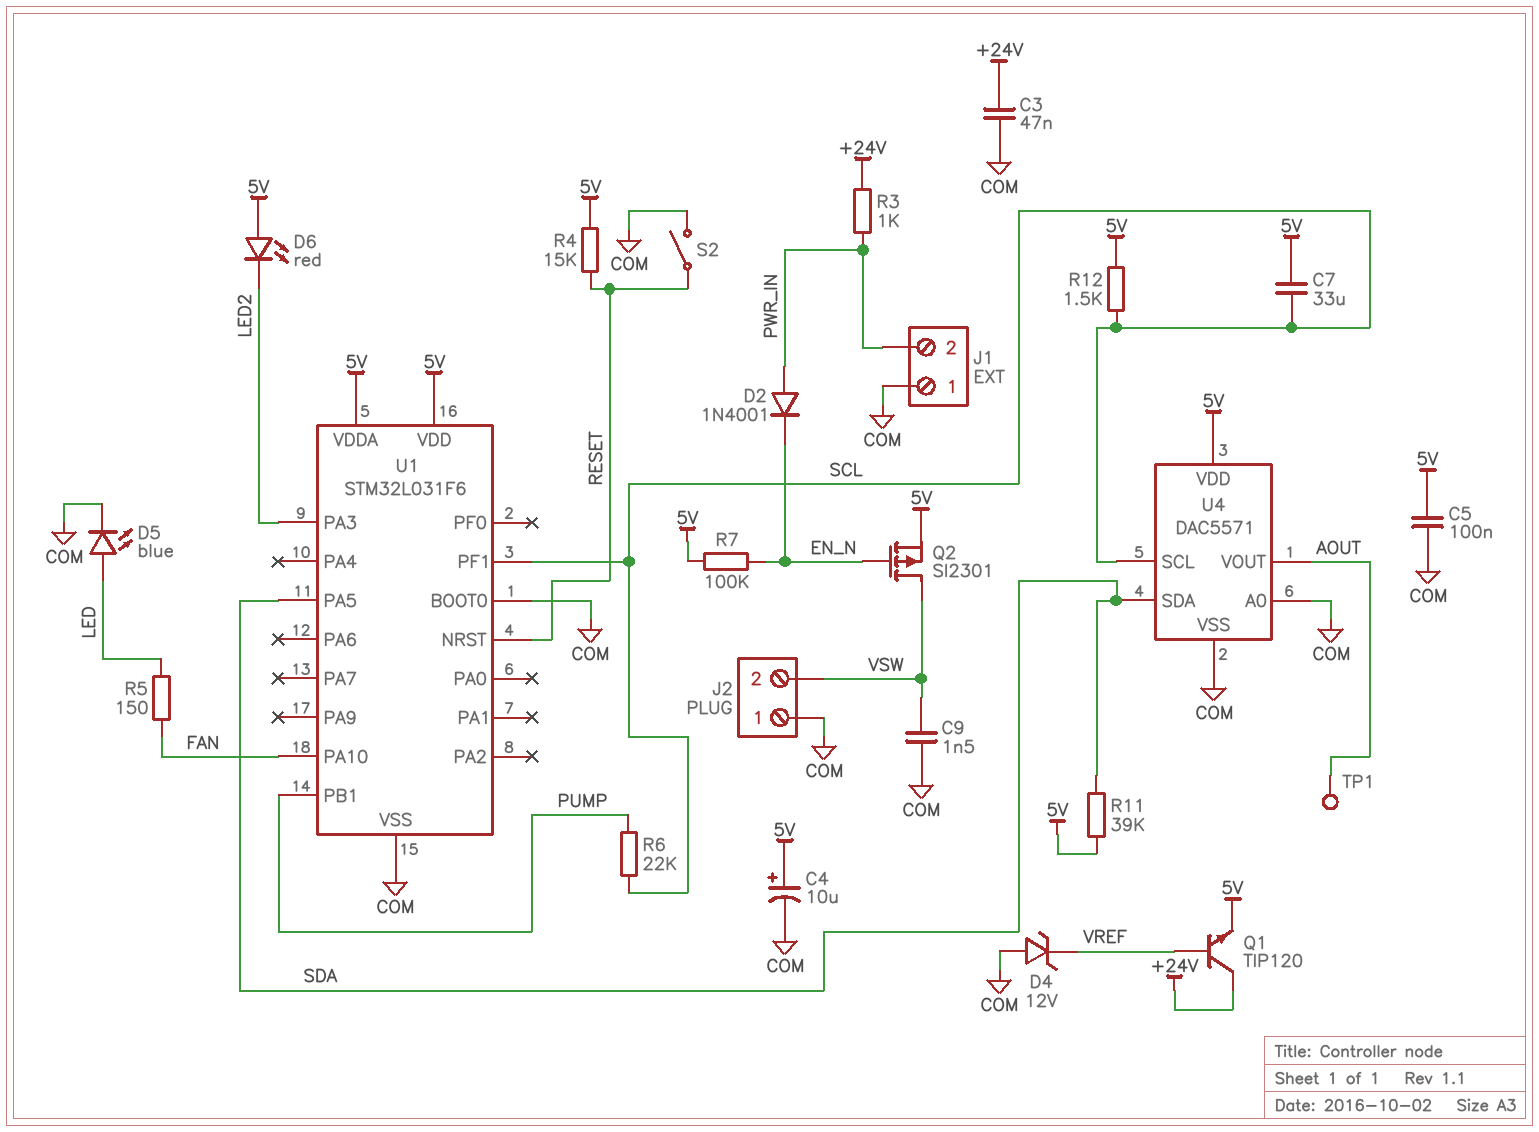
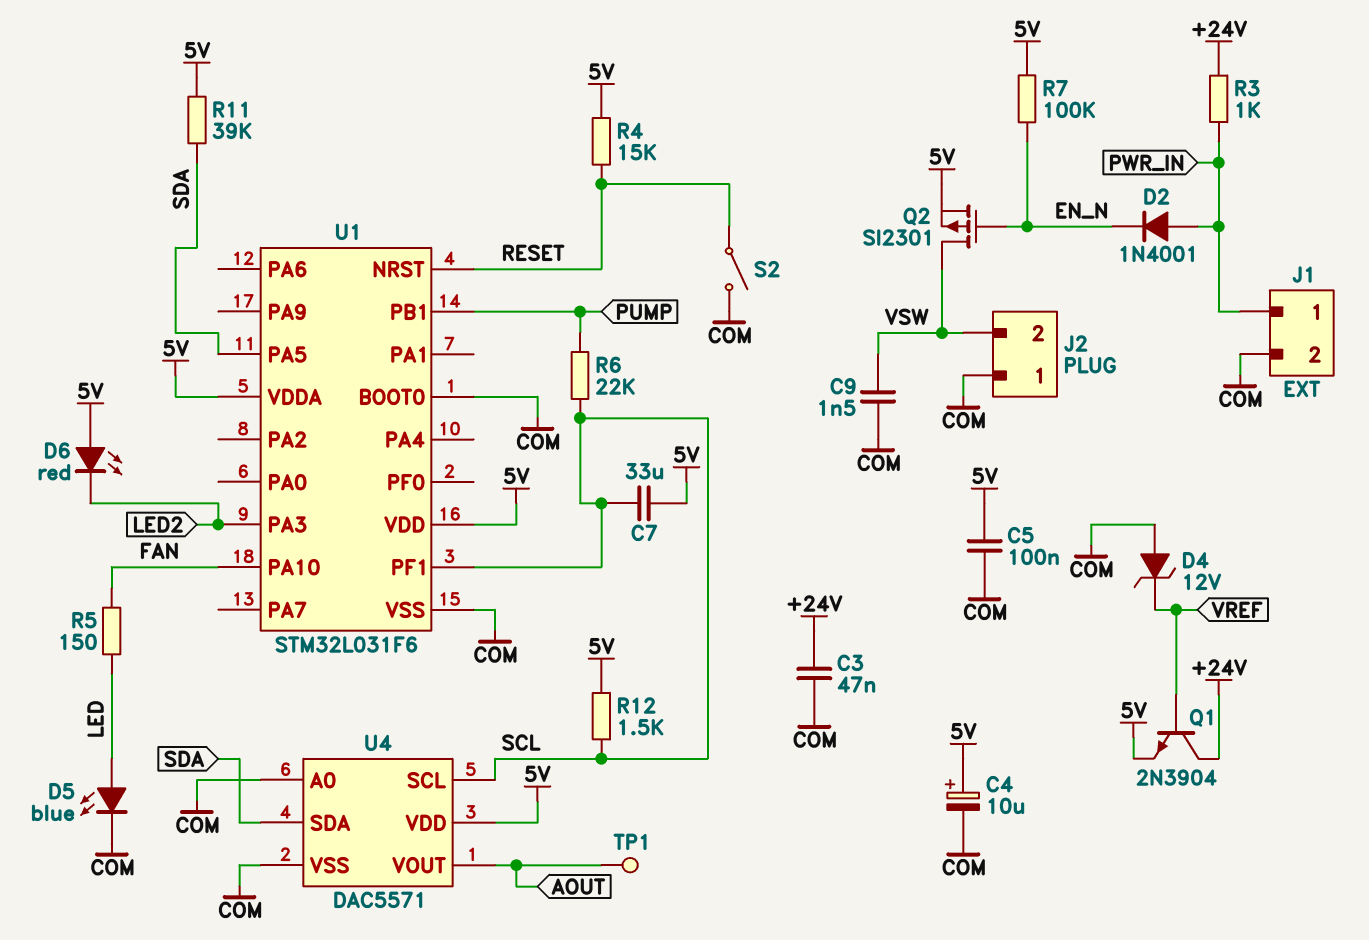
J1 pin 1: COM -> PWR_IN
J1 pin 2: PWR_IN -> COM
Q1: NPN TIP120 (B VREF, C +24V, E 5V) -> NPN 2N3904 (B VREF, C +24V, E 5V)

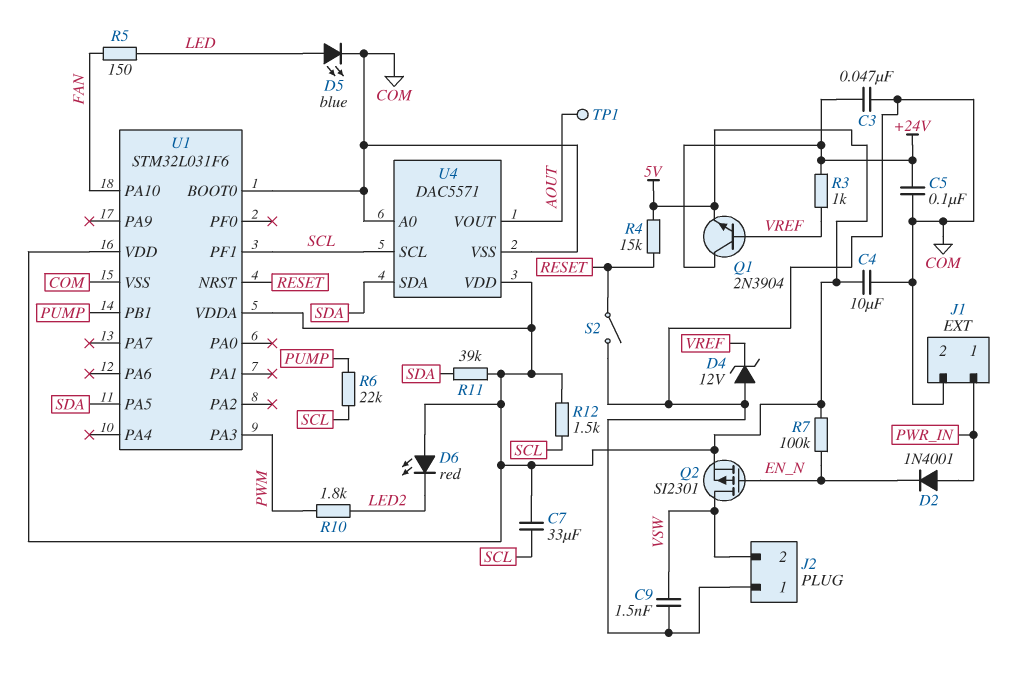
C4: 10uF (plus 5V, minus COM) -> 10uF (5V, COM)
C5: 100nF (5V, COM) -> 100nF (+24V, COM)
R3: 1k (+24V, PWR_IN) -> 1k (+24V, VREF)
R10: none -> 1.8k (LED2, PWM)
U1 pin PA3: LED2 -> PWM

